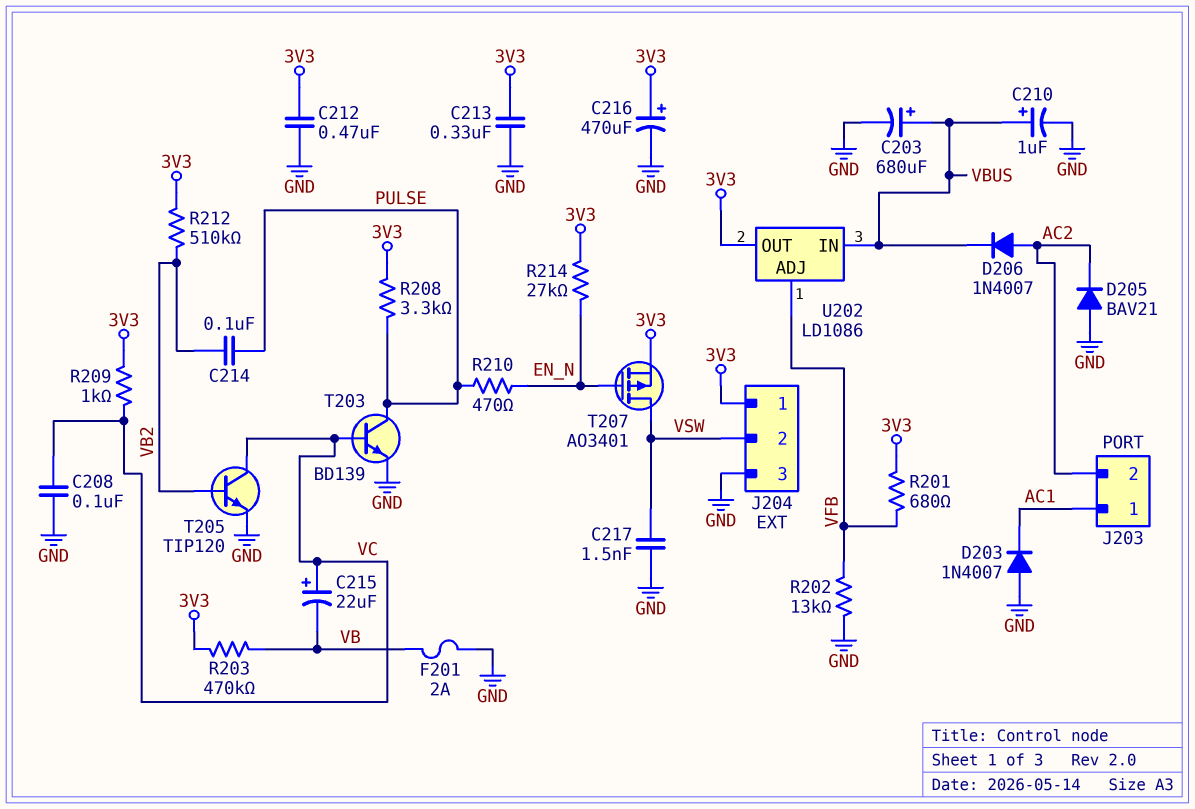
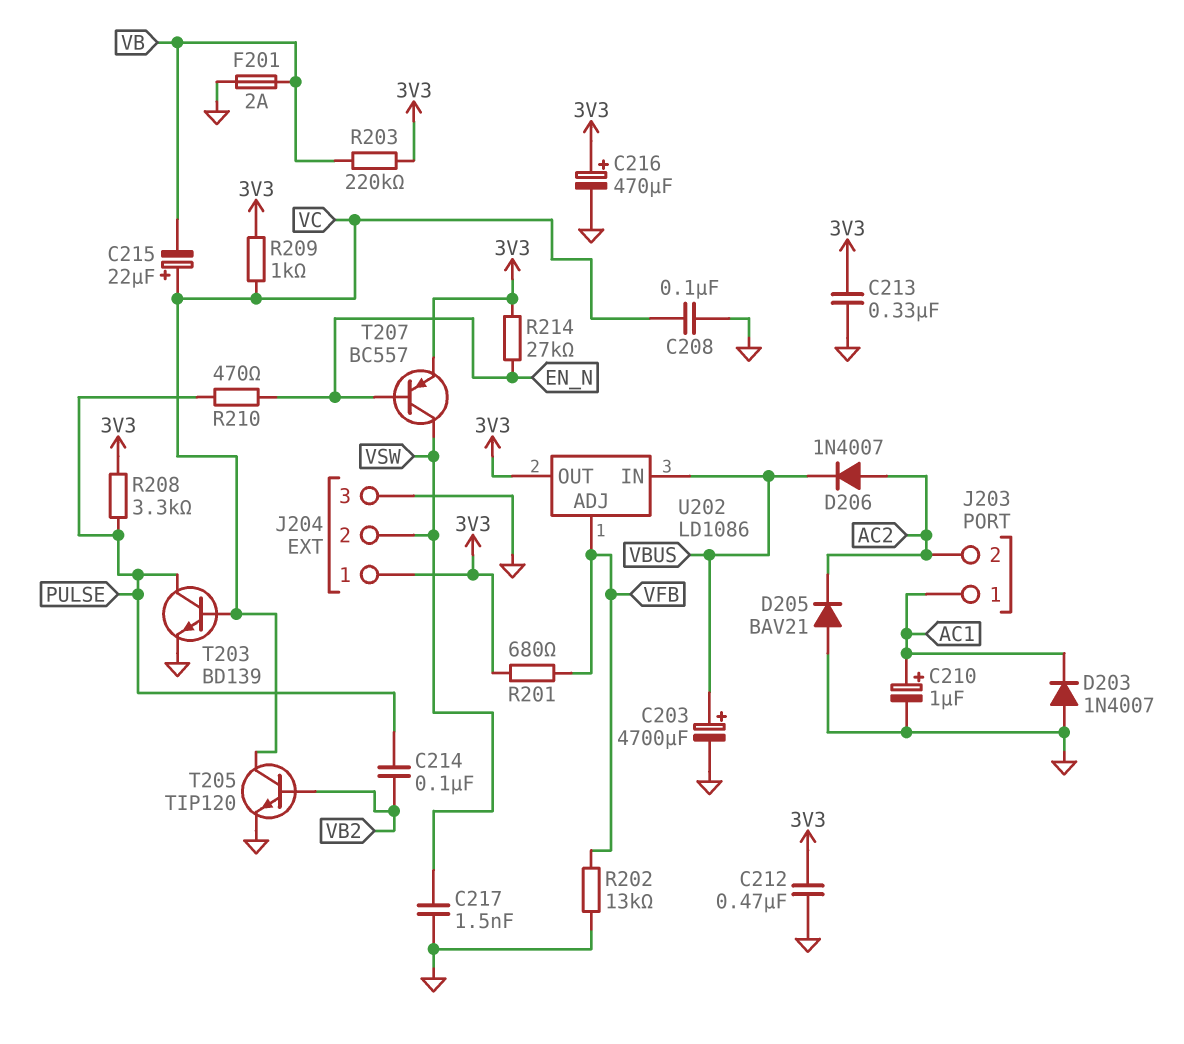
C203: 680uF (plus VBUS, minus GND) -> 4700uF (plus VBUS, minus GND)
C210: 1uF (plus VBUS, minus GND) -> 1uF (plus AC1, minus GND)
R203: 470k (3V3, VB) -> 220k (3V3, VB)
R212: 510k (3V3, VB2) -> none
T207: PMOS AO3401 (G EN_N, D VSW, S 3V3) -> PNP BC557 (B EN_N, C VSW, E 3V3)

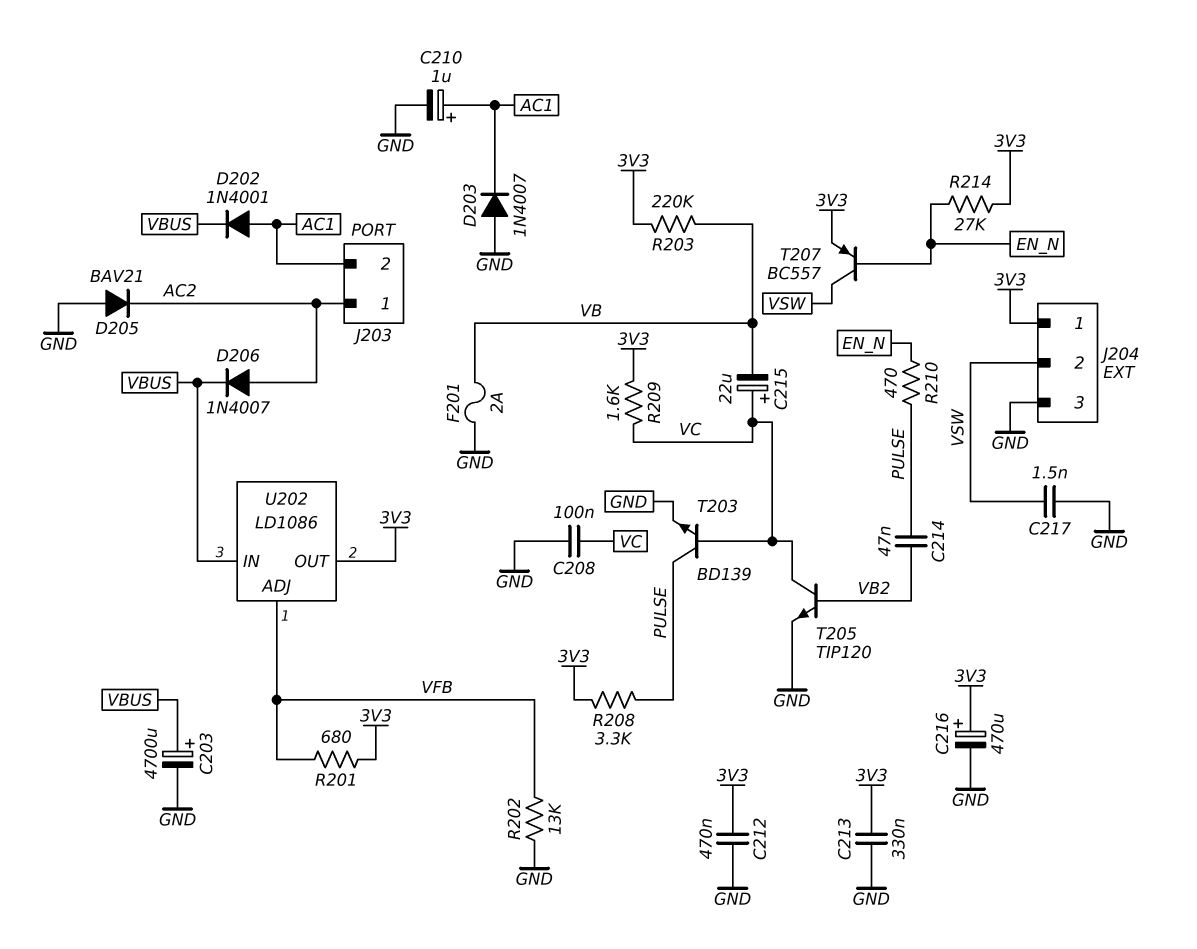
C214: 100nF (PULSE, VB2) -> 47nF (PULSE, VB2)
D202: none -> diode 1N4001 (A AC1, K VBUS)
J203 pin 1: AC1 -> AC2
J203 pin 2: AC2 -> AC1
R209: 1k (3V3, VC) -> 1.6k (3V3, VC)

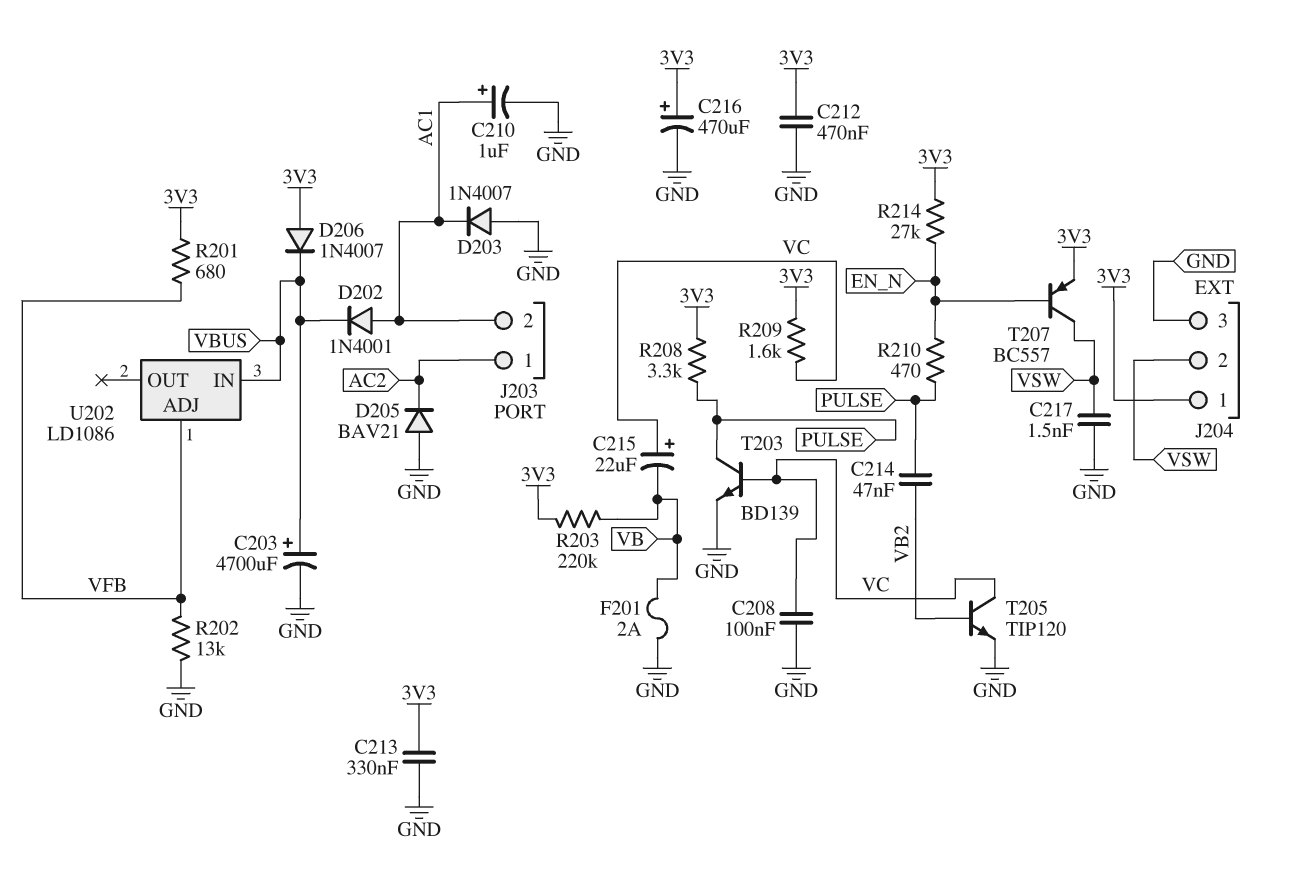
D206: diode 1N4007 (A AC2, K VBUS) -> diode 1N4007 (A 3V3, K VBUS)
U202 pin OUT: 3V3 -> none

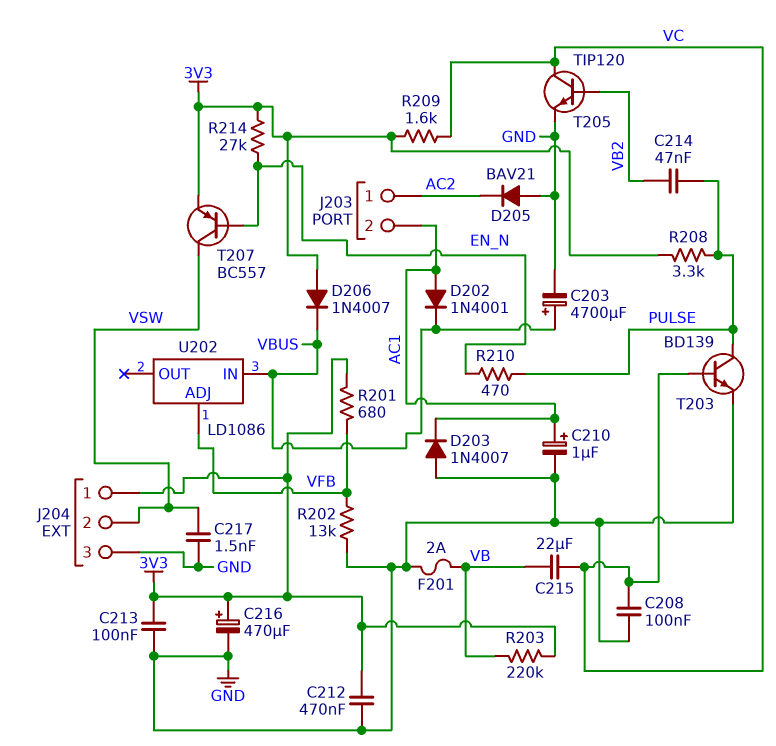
C213: 330nF (3V3, GND) -> 100nF (3V3, GND)
C215: 22uF (plus VC, minus VB) -> 22uF (VB, VC)

